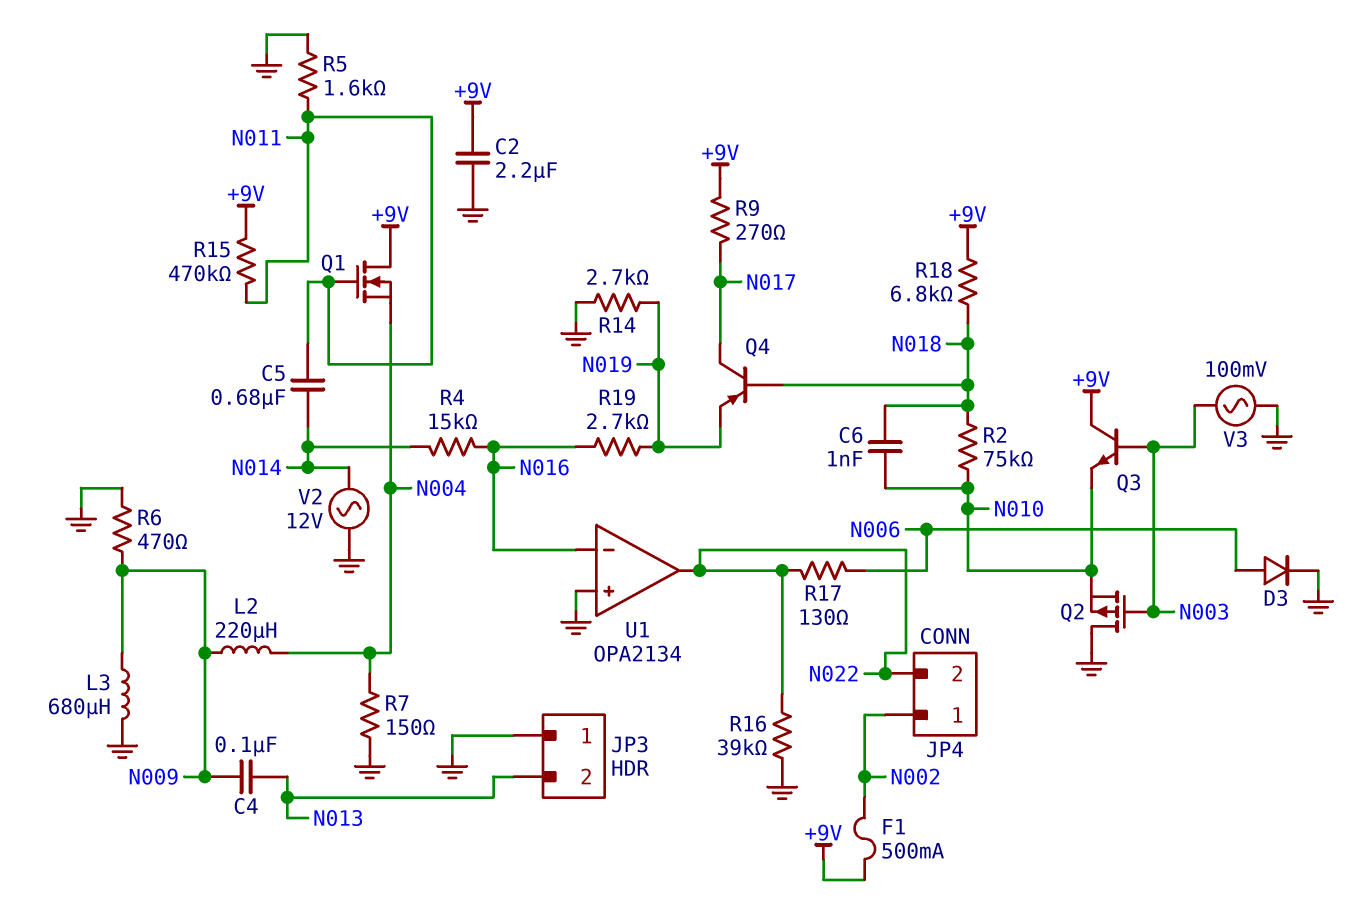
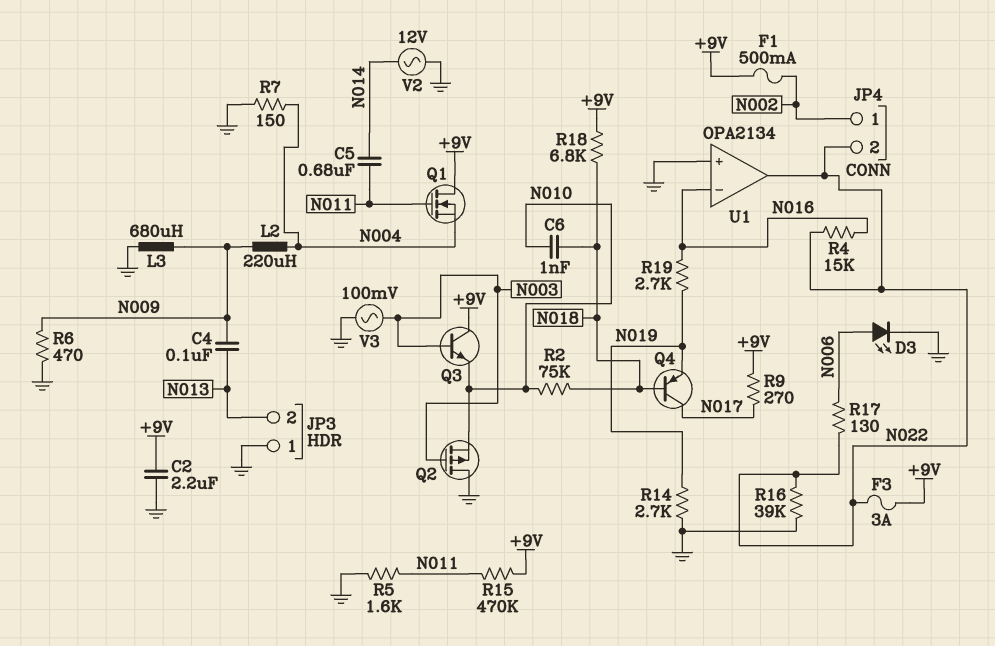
D3: diode (A N006, K GND) -> LED (A N006, K GND)
F3: none -> 3A (+9V, N022)
R4: 15k (N014, N016) -> 15k (N016, N022)

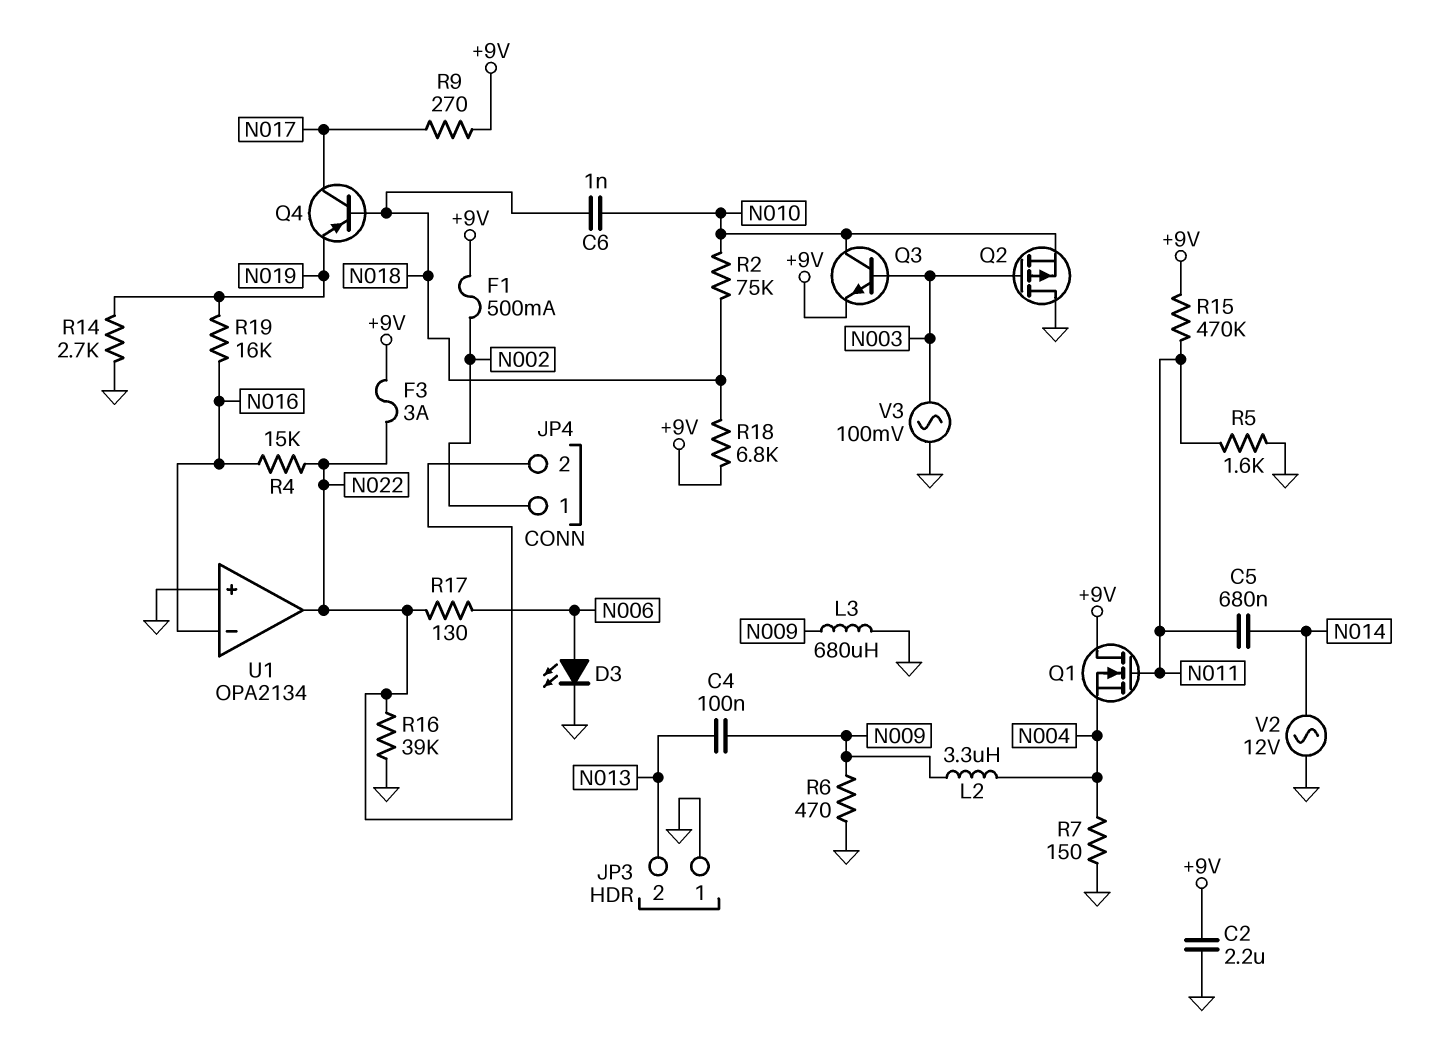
L2: 220uH (N004, N009) -> 3.3uH (N004, N009)
Q3: NPN (B N003, C +9V, E N010) -> NPN (B N003, C N010, E +9V)
R19: 2.7k (N016, N019) -> 16k (N016, N019)

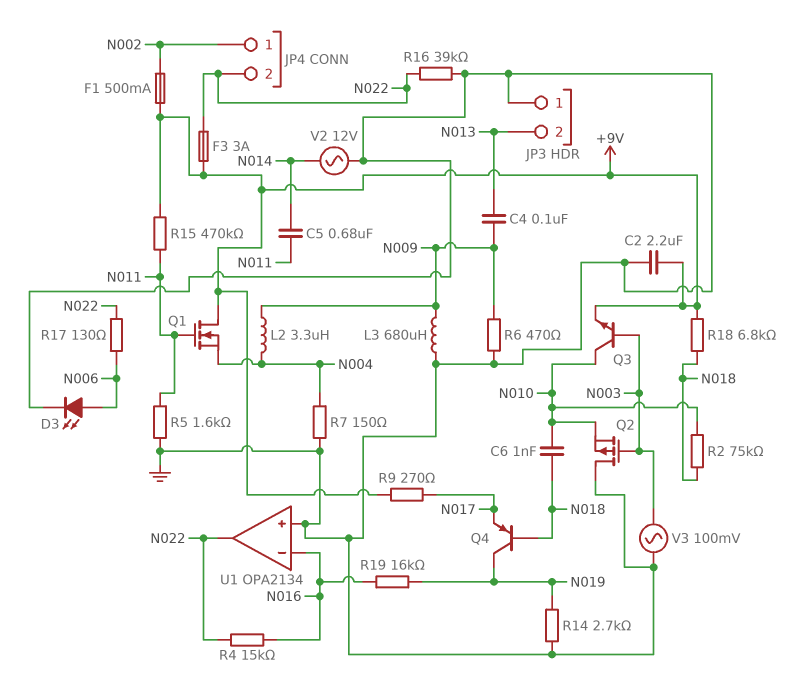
Q4: PNP (B N018, C N017, E N019) -> PNP (B N018, C N019, E N017)

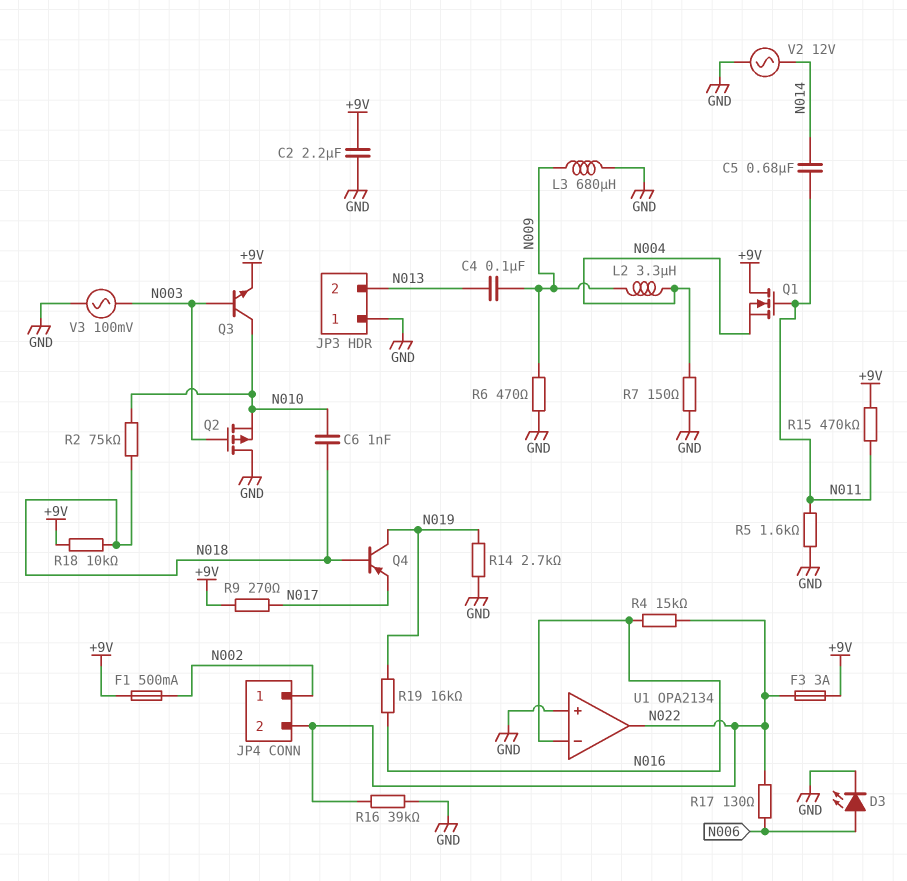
R18: 6.8k (+9V, N018) -> 10k (+9V, N018)

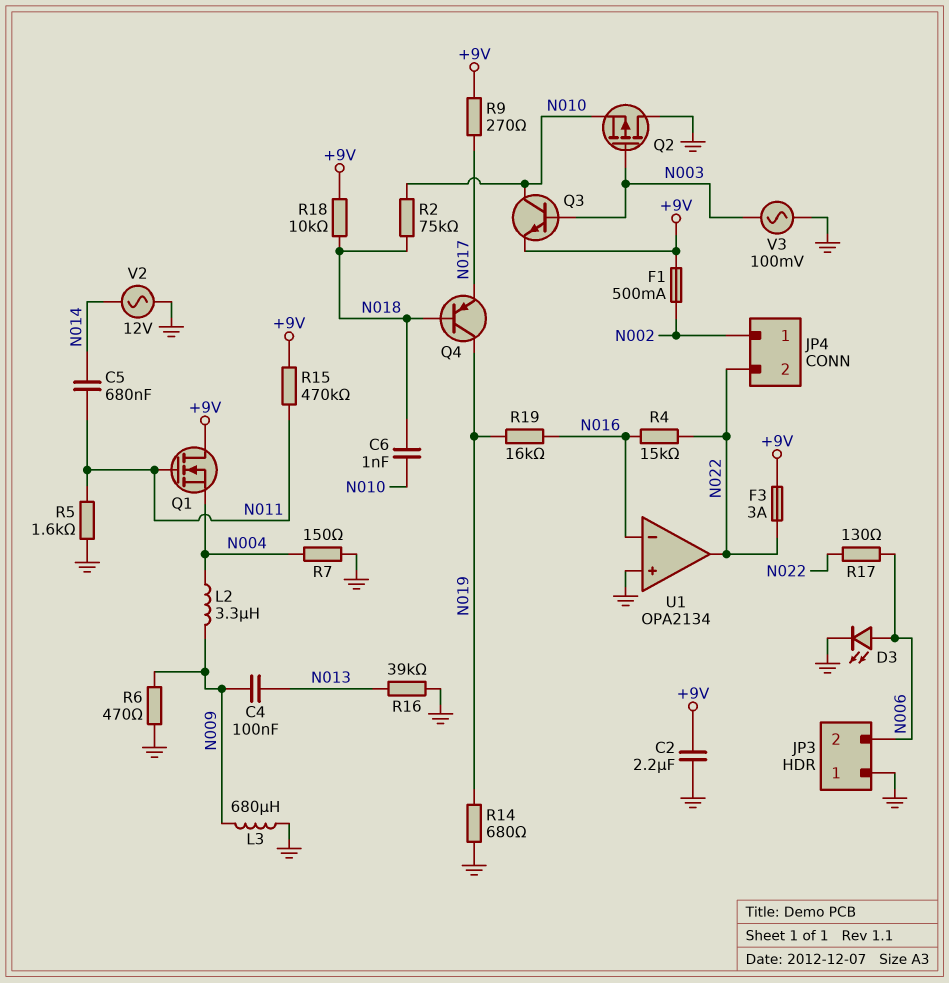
JP3 pin 2: N013 -> N006
R14: 2.7k (GND, N019) -> 680 (GND, N019)
R16: 39k (GND, N022) -> 39k (GND, N013)

